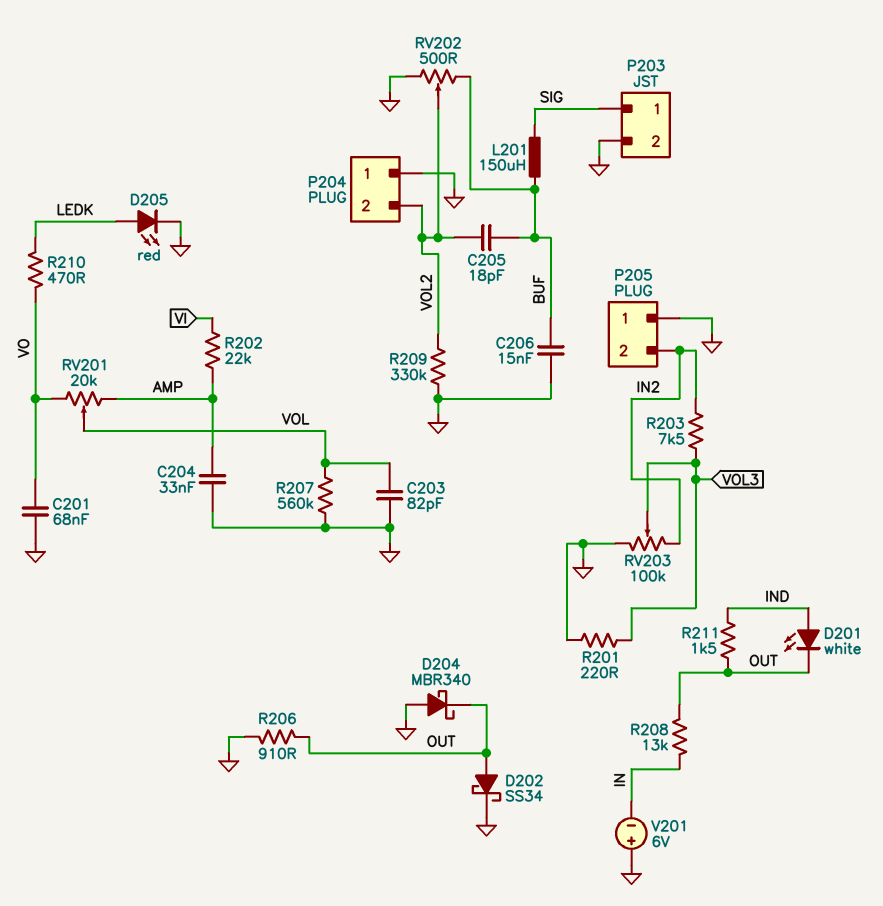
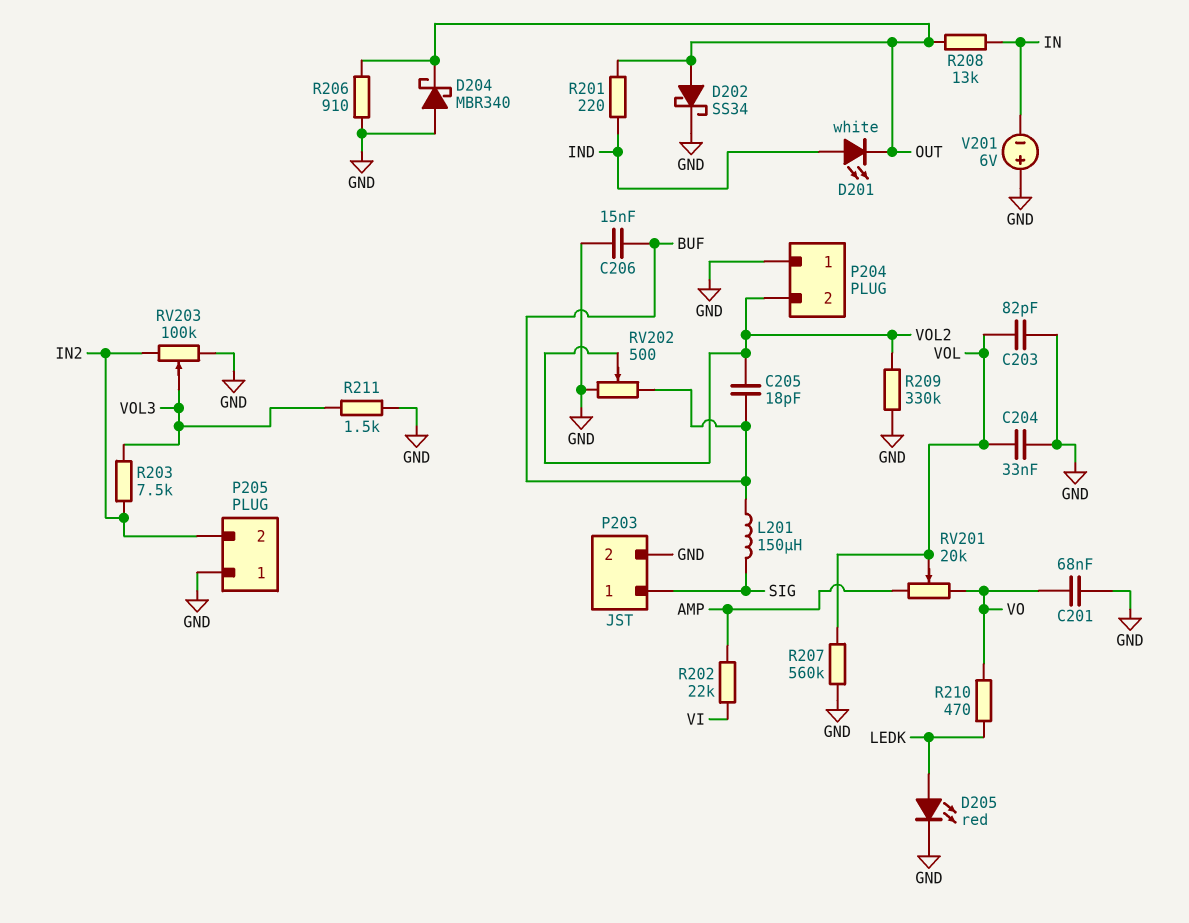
C204: 33nF (AMP, GND) -> 33nF (GND, VOL)
R201: 220 (GND, VOL3) -> 220 (IND, OUT)
R211: 1.5k (IND, OUT) -> 1.5k (GND, VOL3)

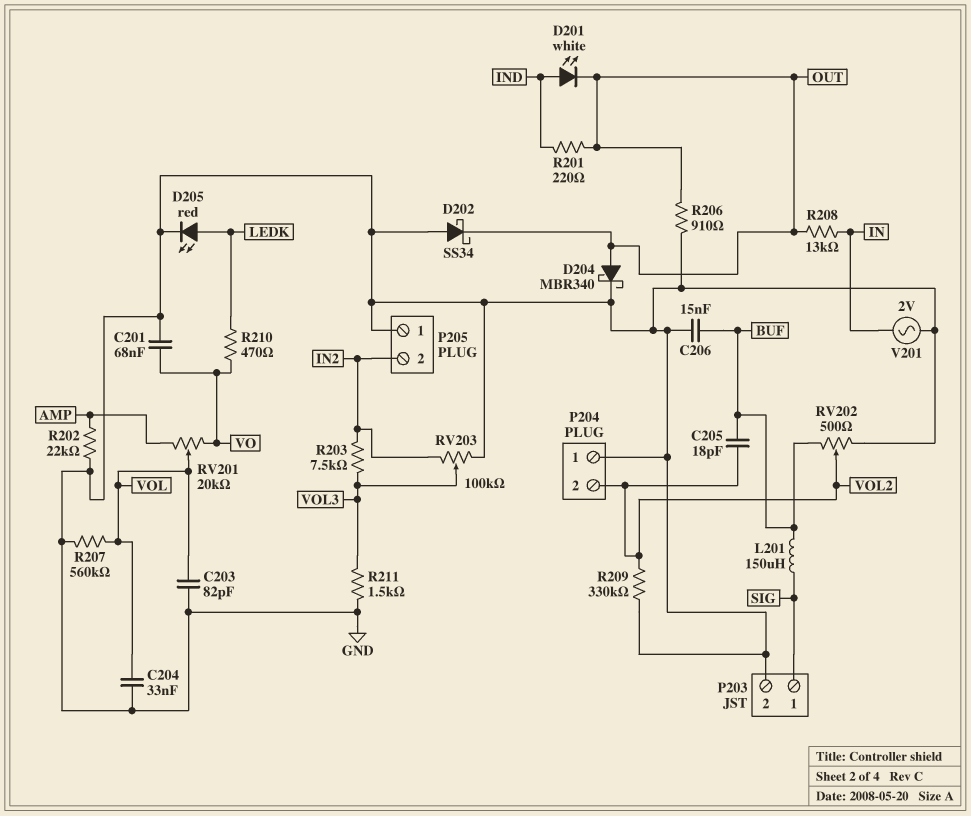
D202: schottky SS34 (A OUT, K GND) -> schottky SS34 (A GND, K OUT)
D204: schottky MBR340 (A GND, K OUT) -> schottky MBR340 (A OUT, K GND)
R202: 22k (AMP, VI) -> 22k (AMP, GND)
V201: 6V (plus GND, minus IN) -> AC 2V (GND, IN)

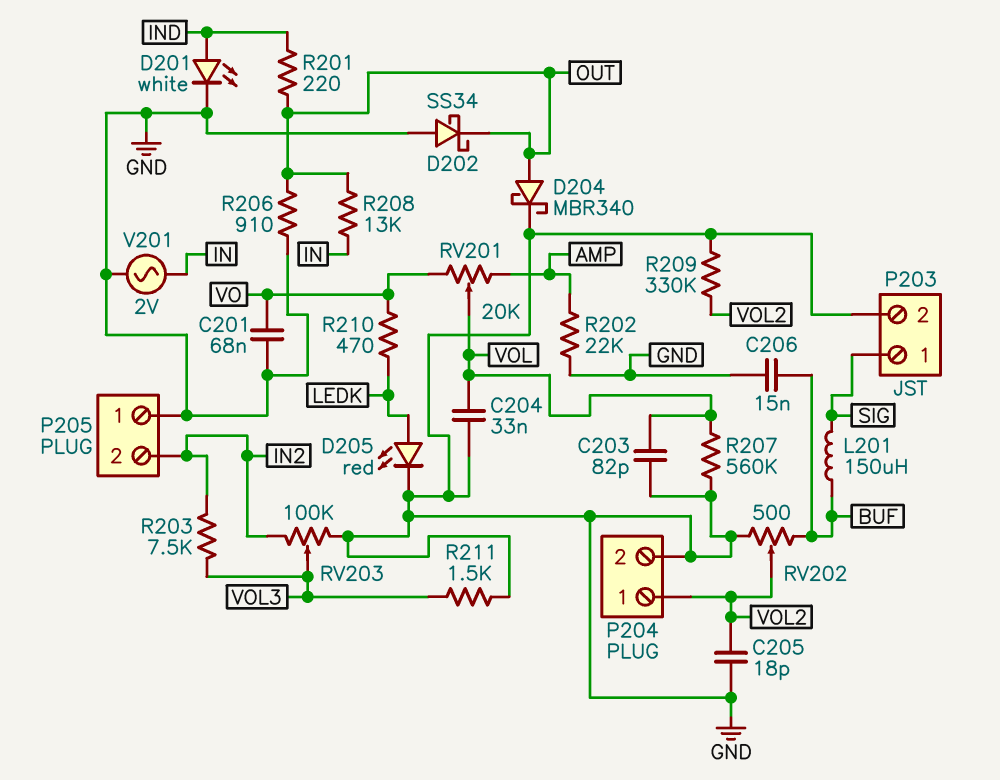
C205: 18pF (BUF, VOL2) -> 18pF (GND, VOL2)
D201: LED white (A IND, K OUT) -> LED white (A IND, K GND)
P204 pin 1: GND -> VOL2
P204 pin 2: VOL2 -> GND

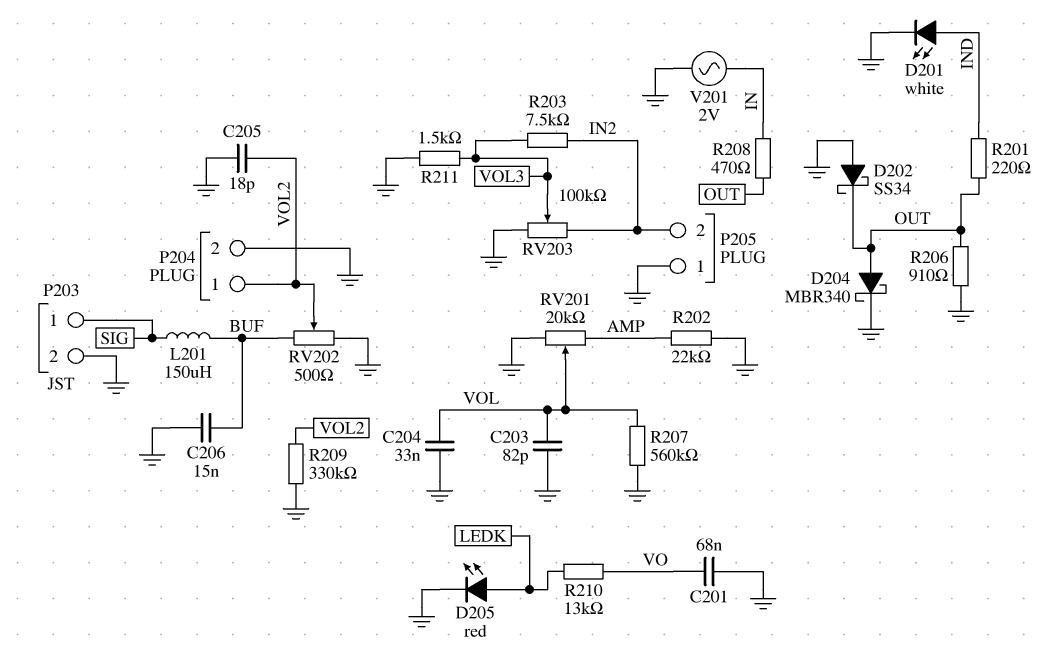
R208: 13k (IN, OUT) -> 470 (IN, OUT)
R210: 470 (LEDK, VO) -> 13k (LEDK, VO)
RV201: 20k (AMP, VO, wiper VOL) -> 20k (AMP, GND, wiper VOL)

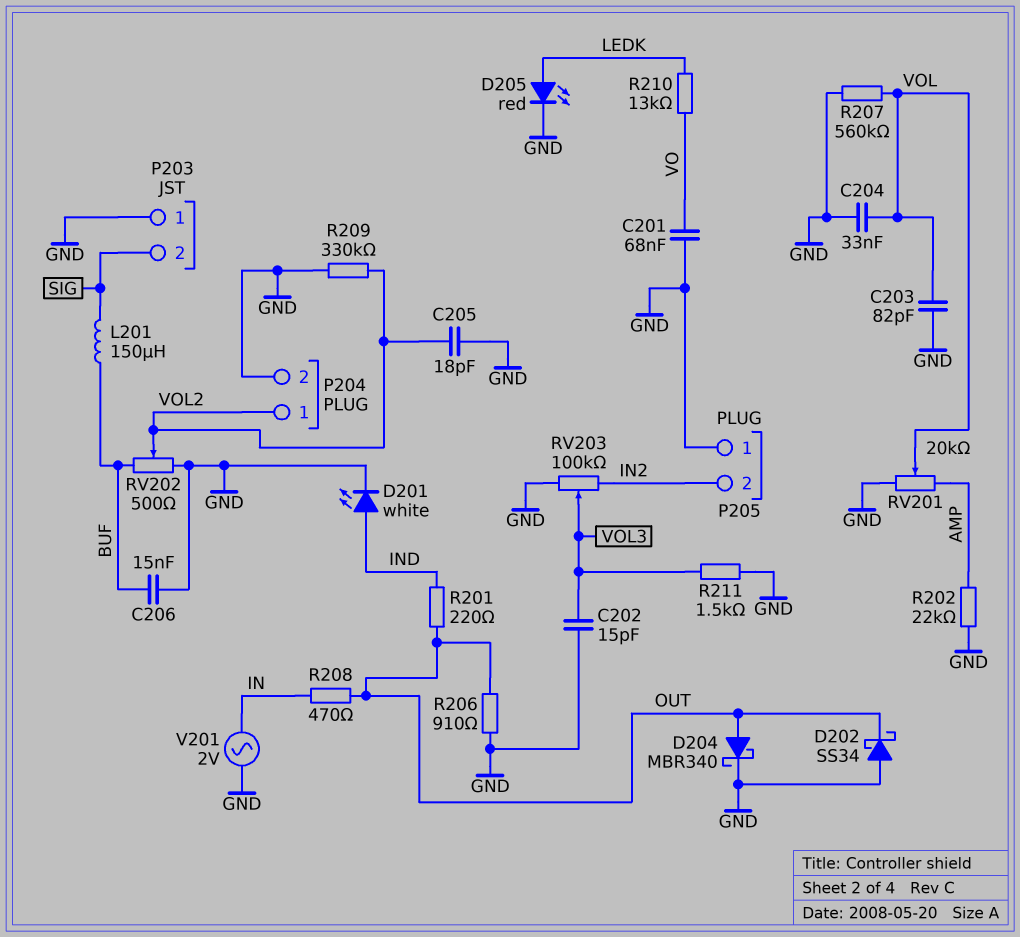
C202: none -> 15pF (GND, VOL3)
P203 pin 1: SIG -> GND
P203 pin 2: GND -> SIG
R203: 7.5k (IN2, VOL3) -> none

